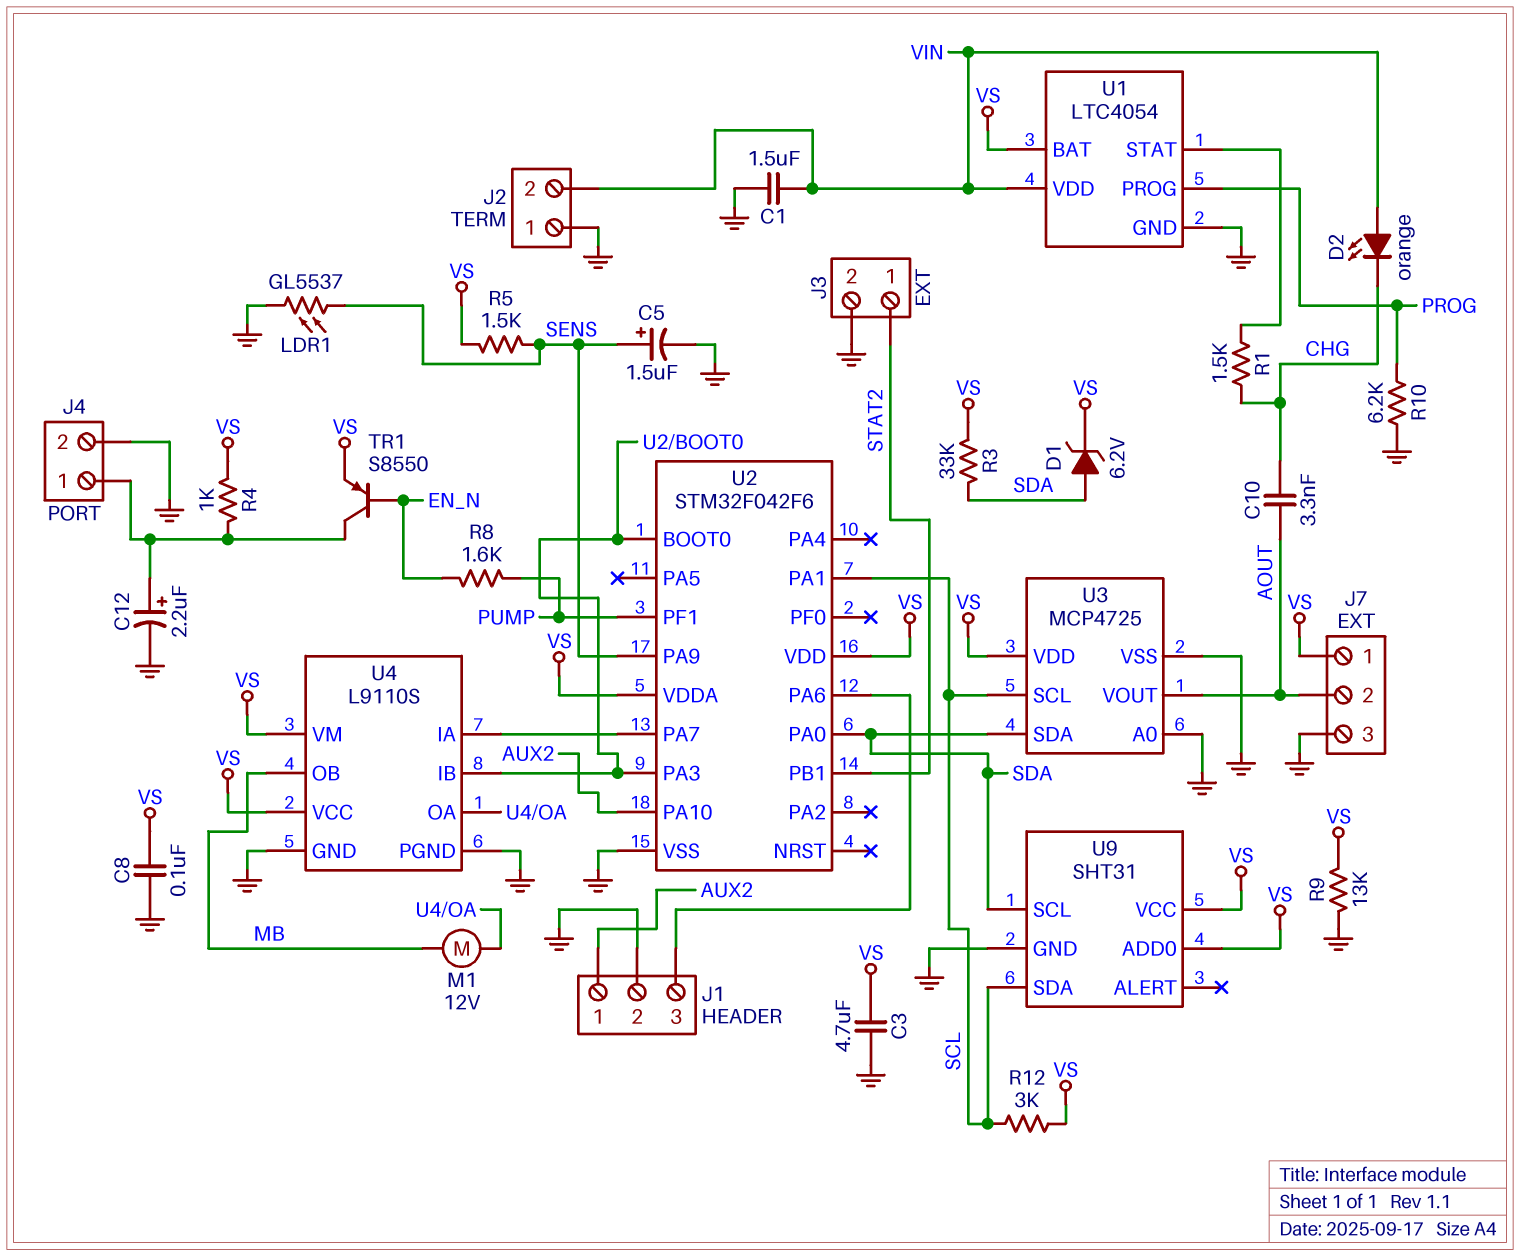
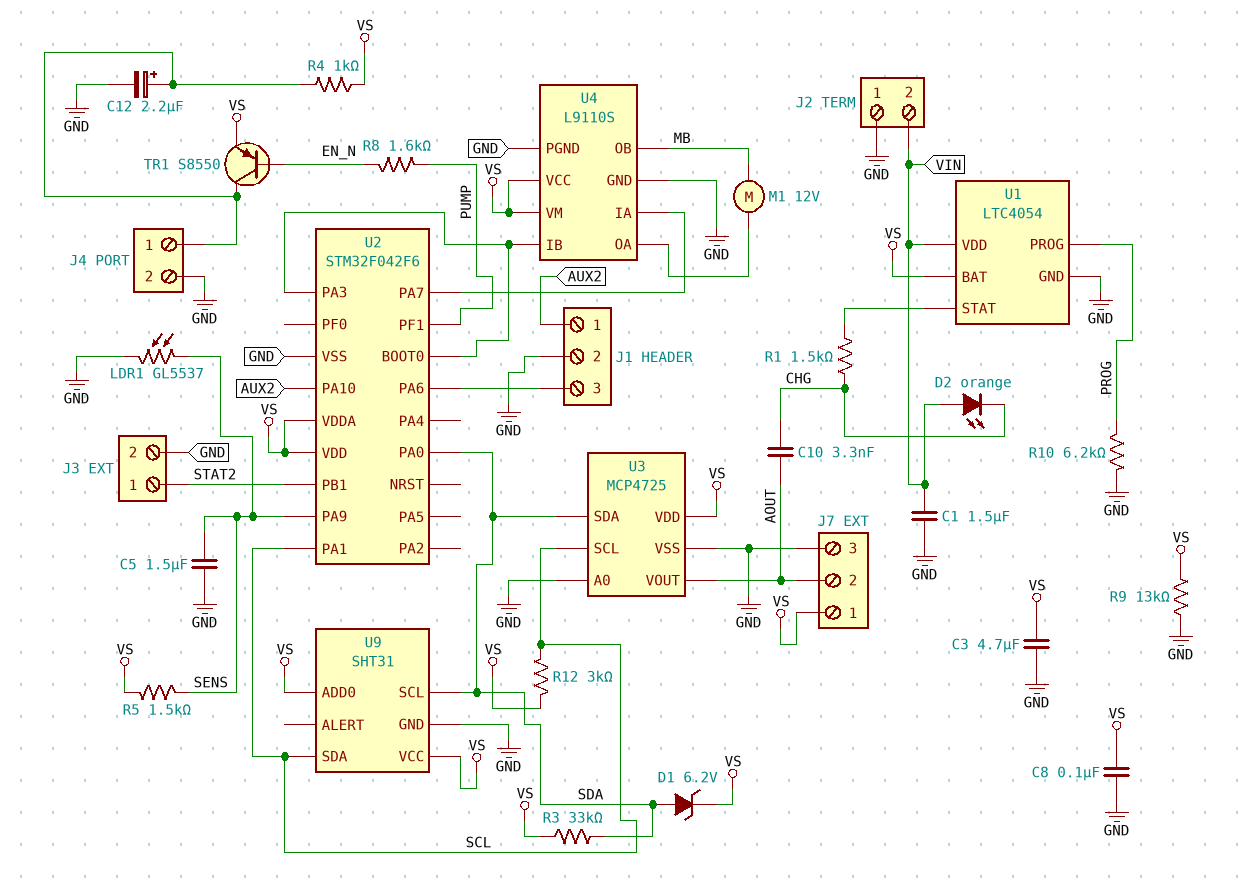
C5: 1.5uF (plus SENS, minus GND) -> 1.5uF (GND, SENS)

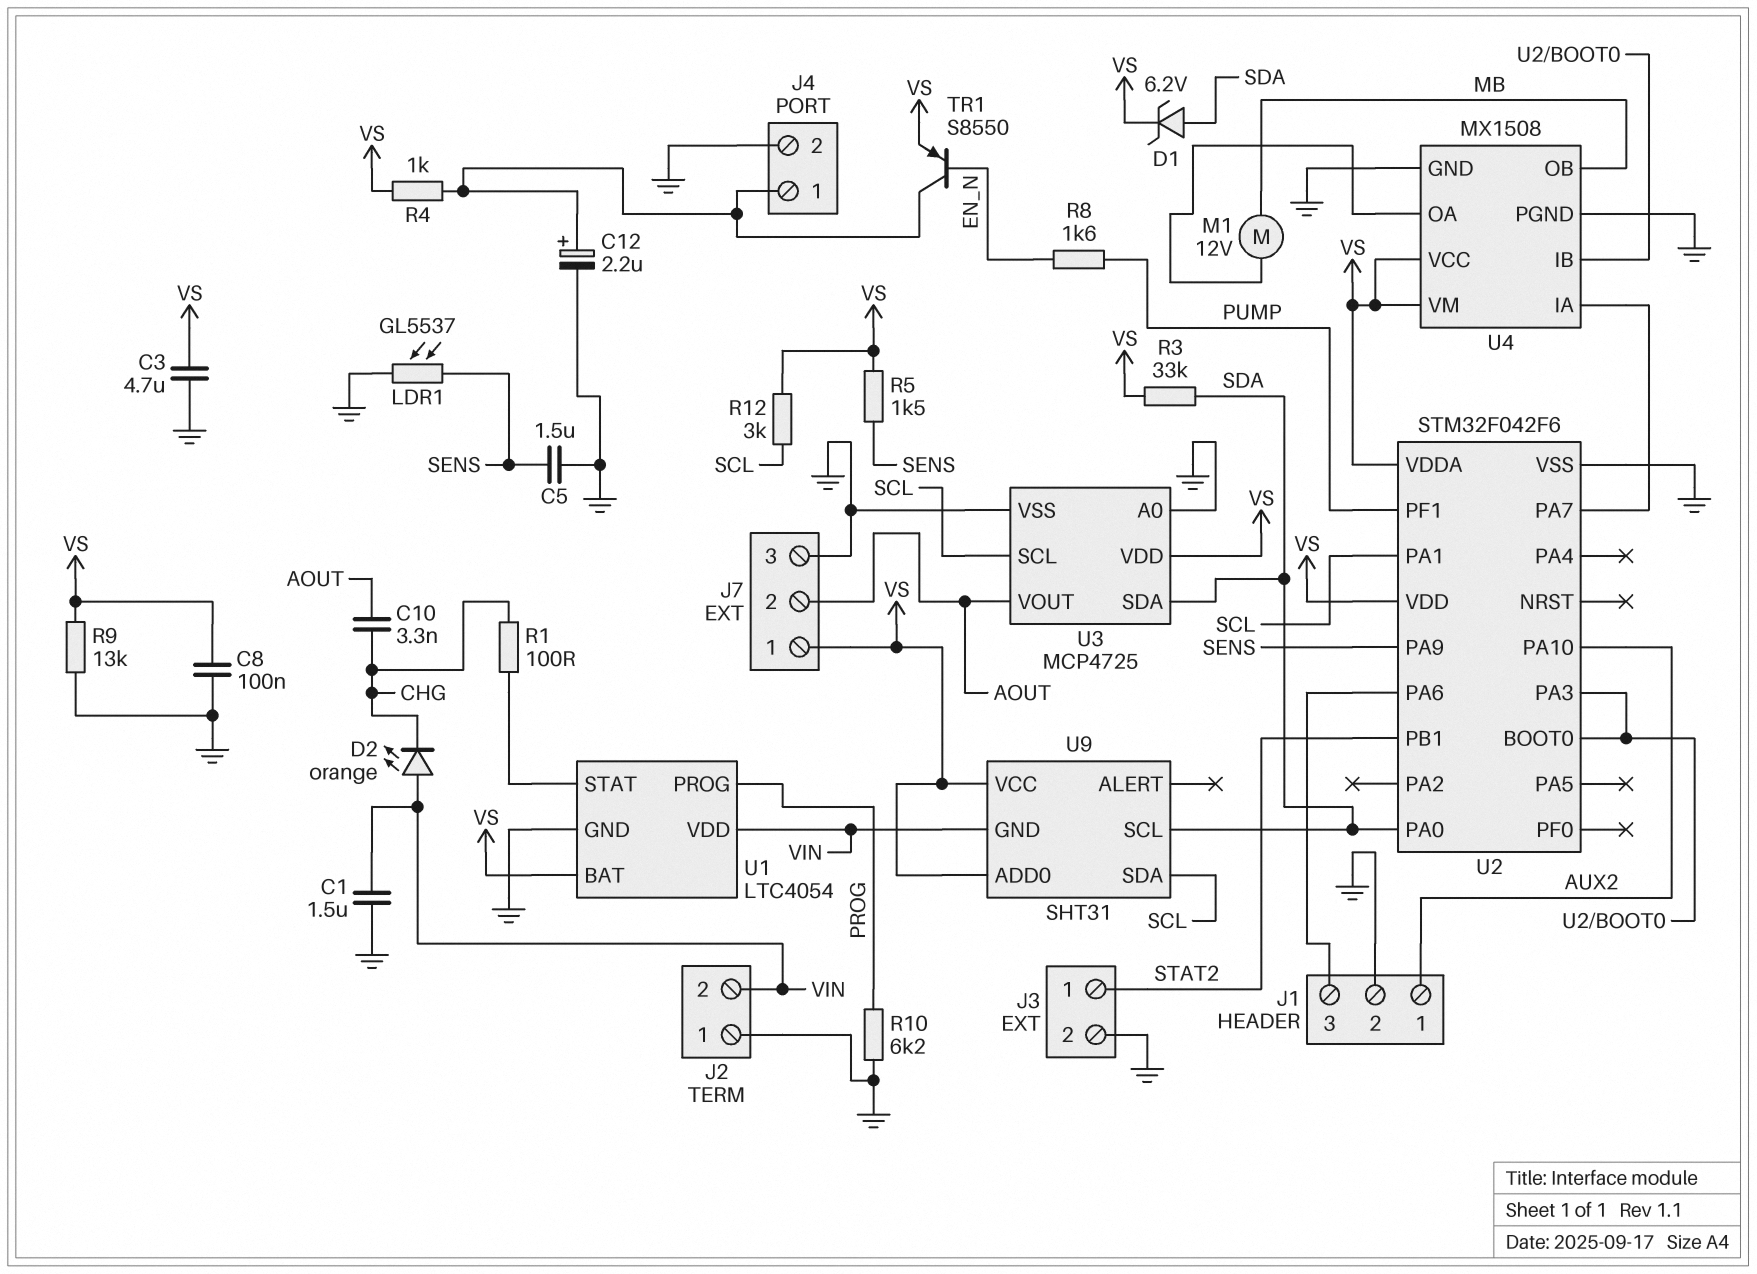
R1: 1.5k (CHG, U1/STAT) -> 100 (CHG, U1/STAT)
U4: L9110S -> MX1508
U9 pin GND: GND -> VIN

